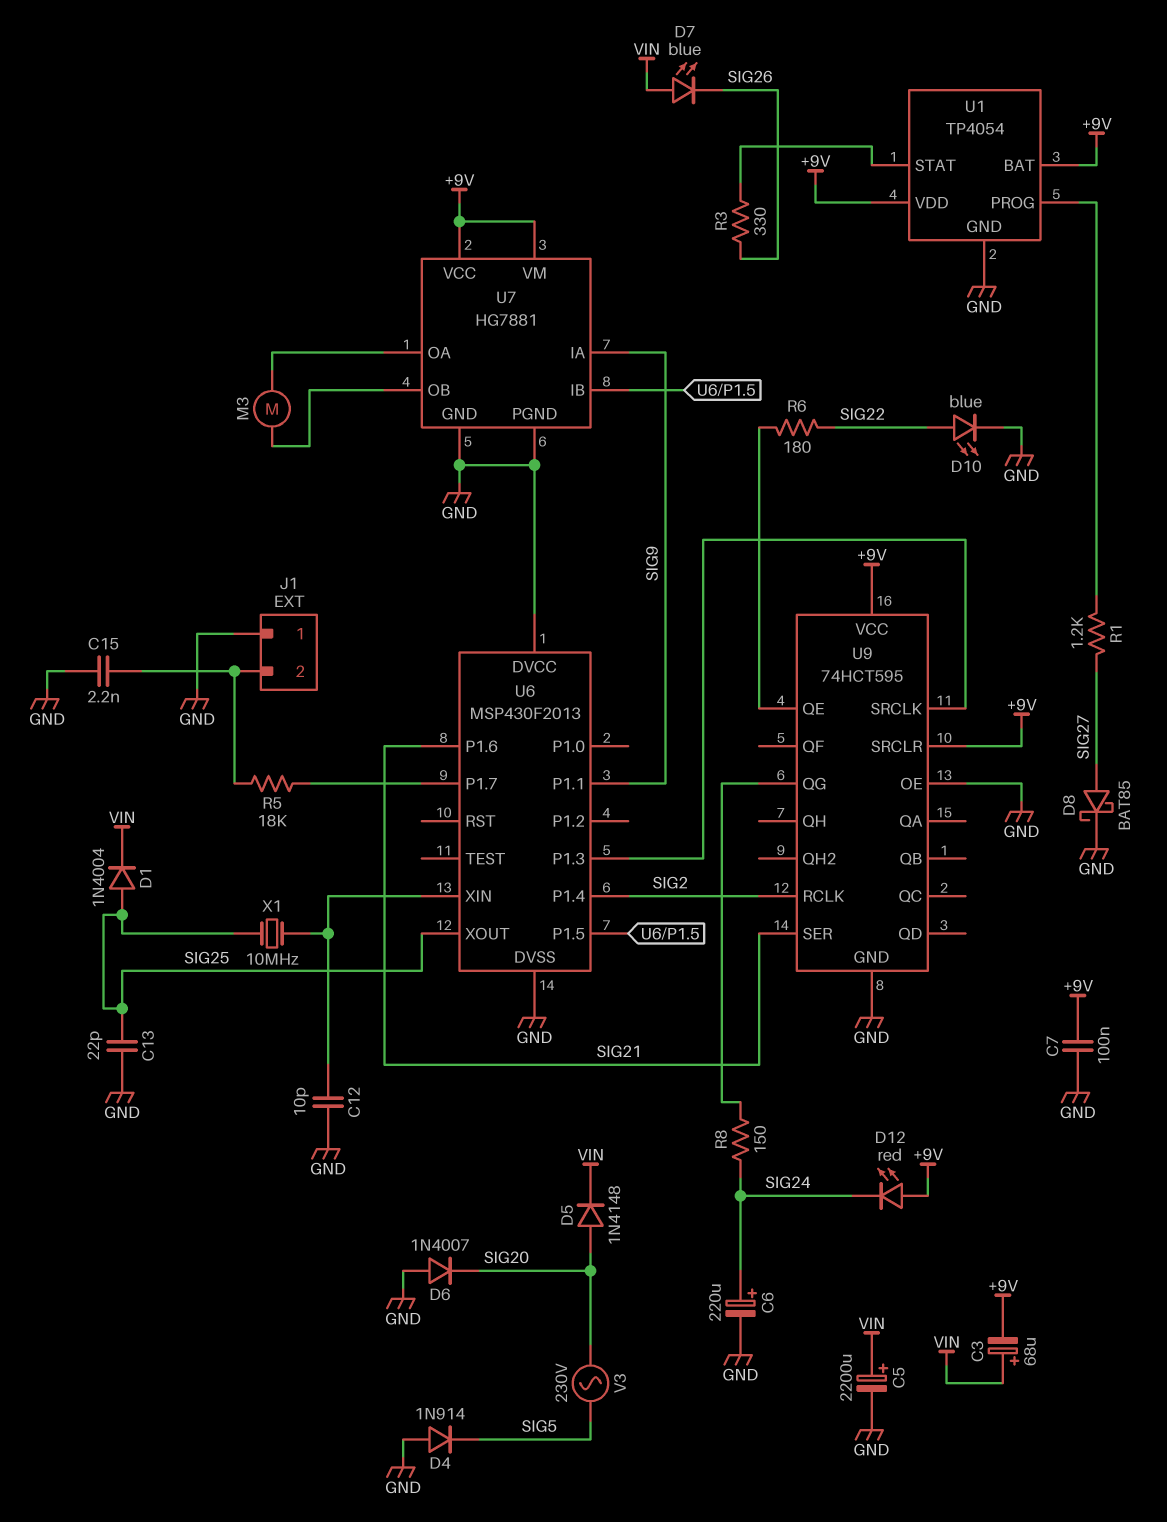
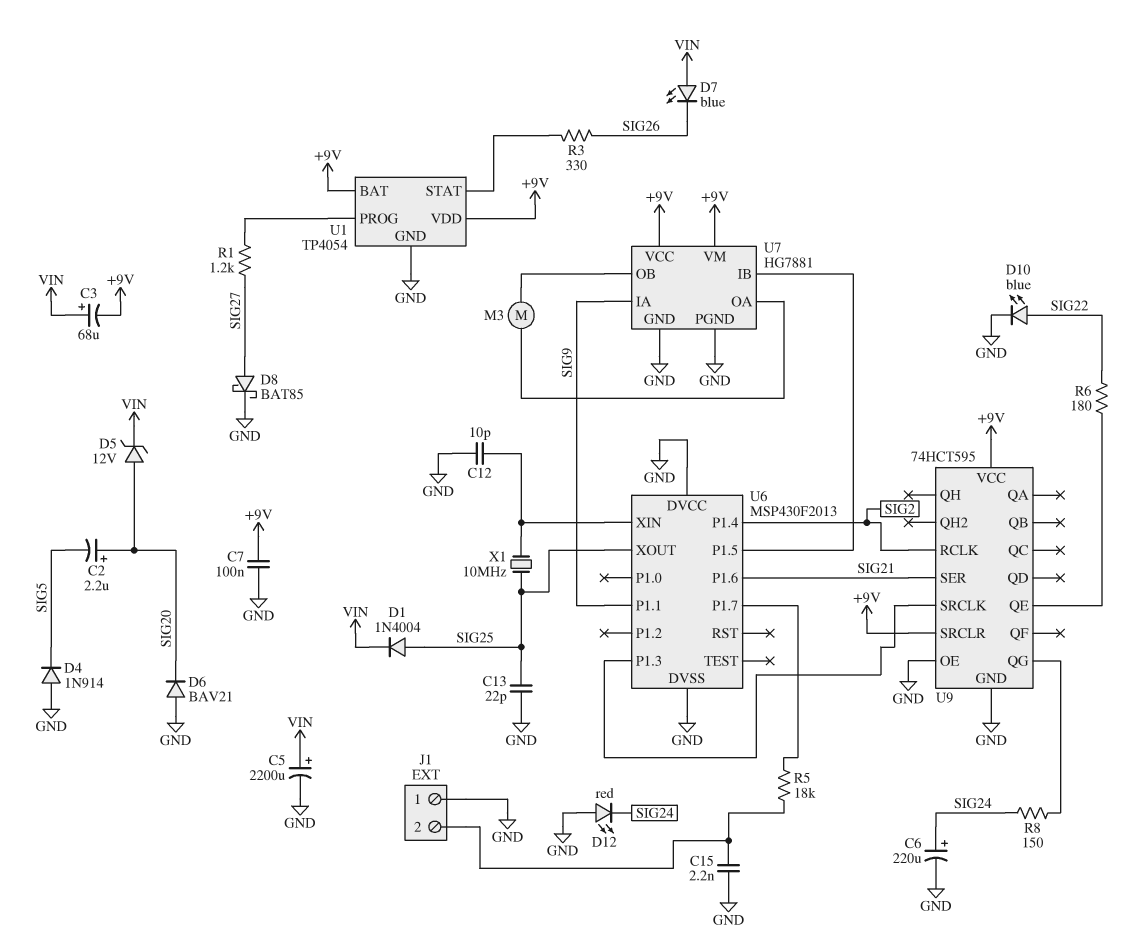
C2: none -> 2.2uF (plus SIG20, minus SIG5)
D5: diode 1N4148 (A SIG20, K VIN) -> zener 12V (A SIG20, K VIN)
D6: diode 1N4007 (A GND, K SIG20) -> diode BAV21 (A GND, K SIG20)
D12: LED red (A +9V, K SIG24) -> LED red (A GND, K SIG24)
V3: AC 230V (SIG5, SIG20) -> none

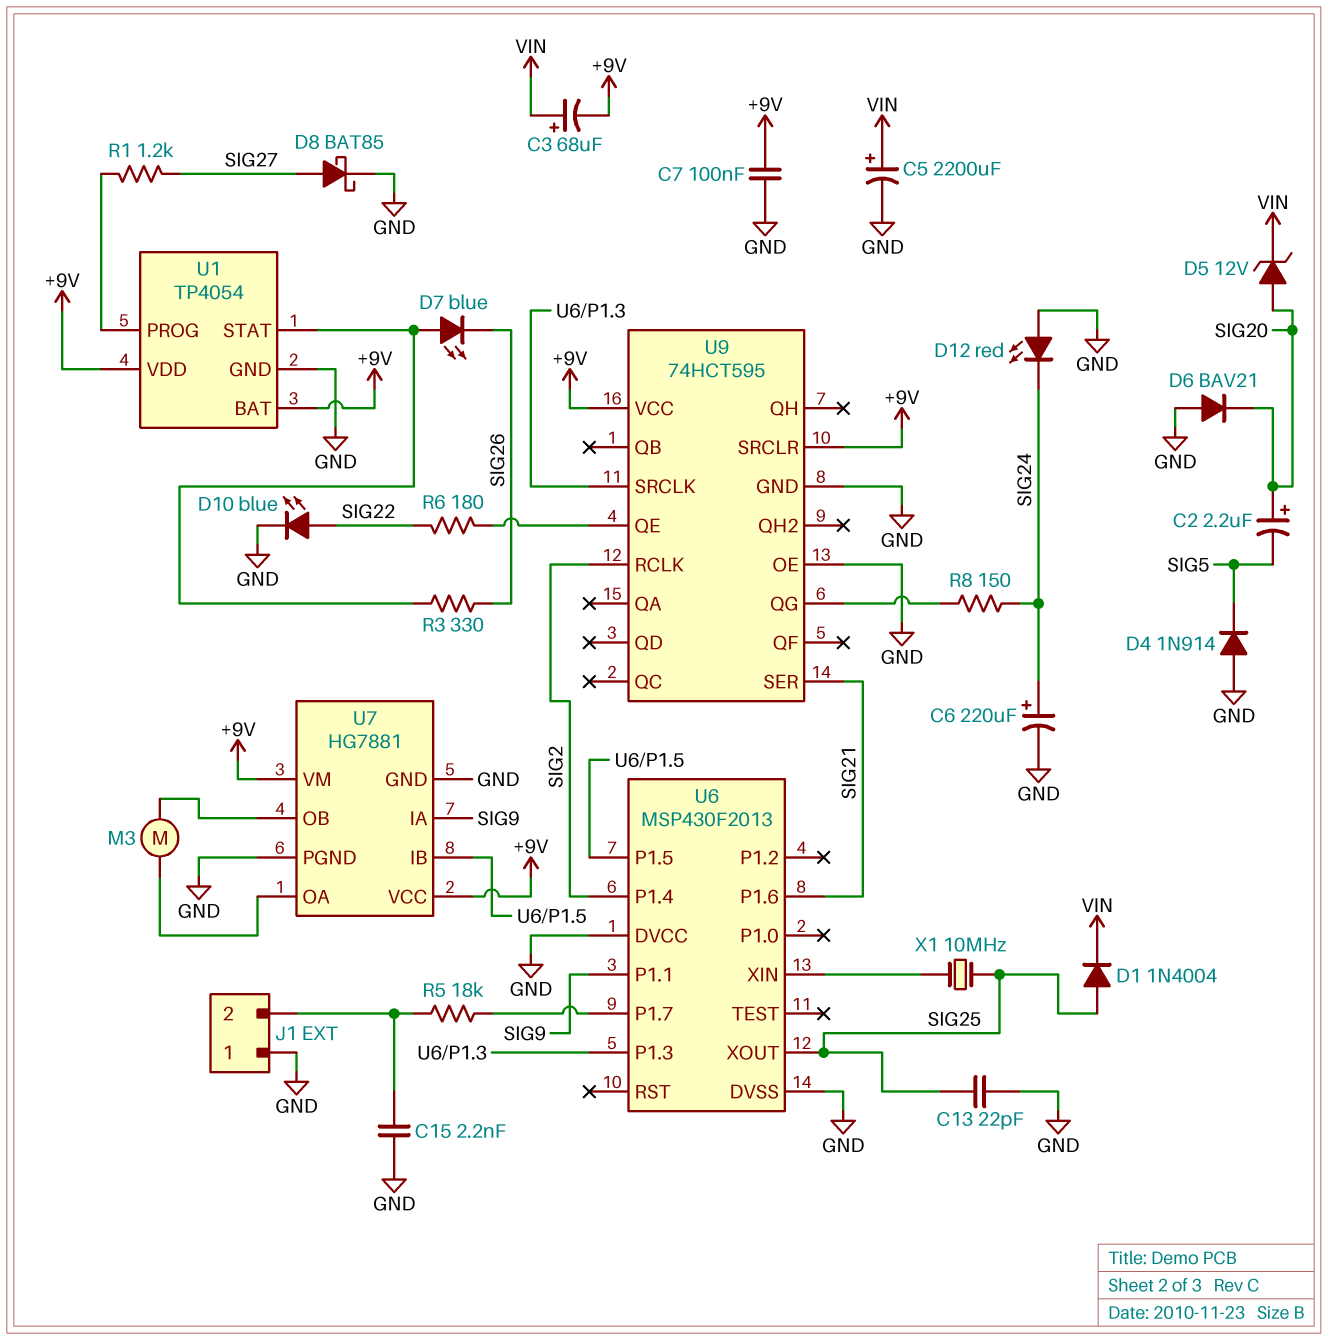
C12: 10pF (GND, U6/XIN) -> none
D7: LED blue (A VIN, K SIG26) -> LED blue (A U1/STAT, K SIG26)

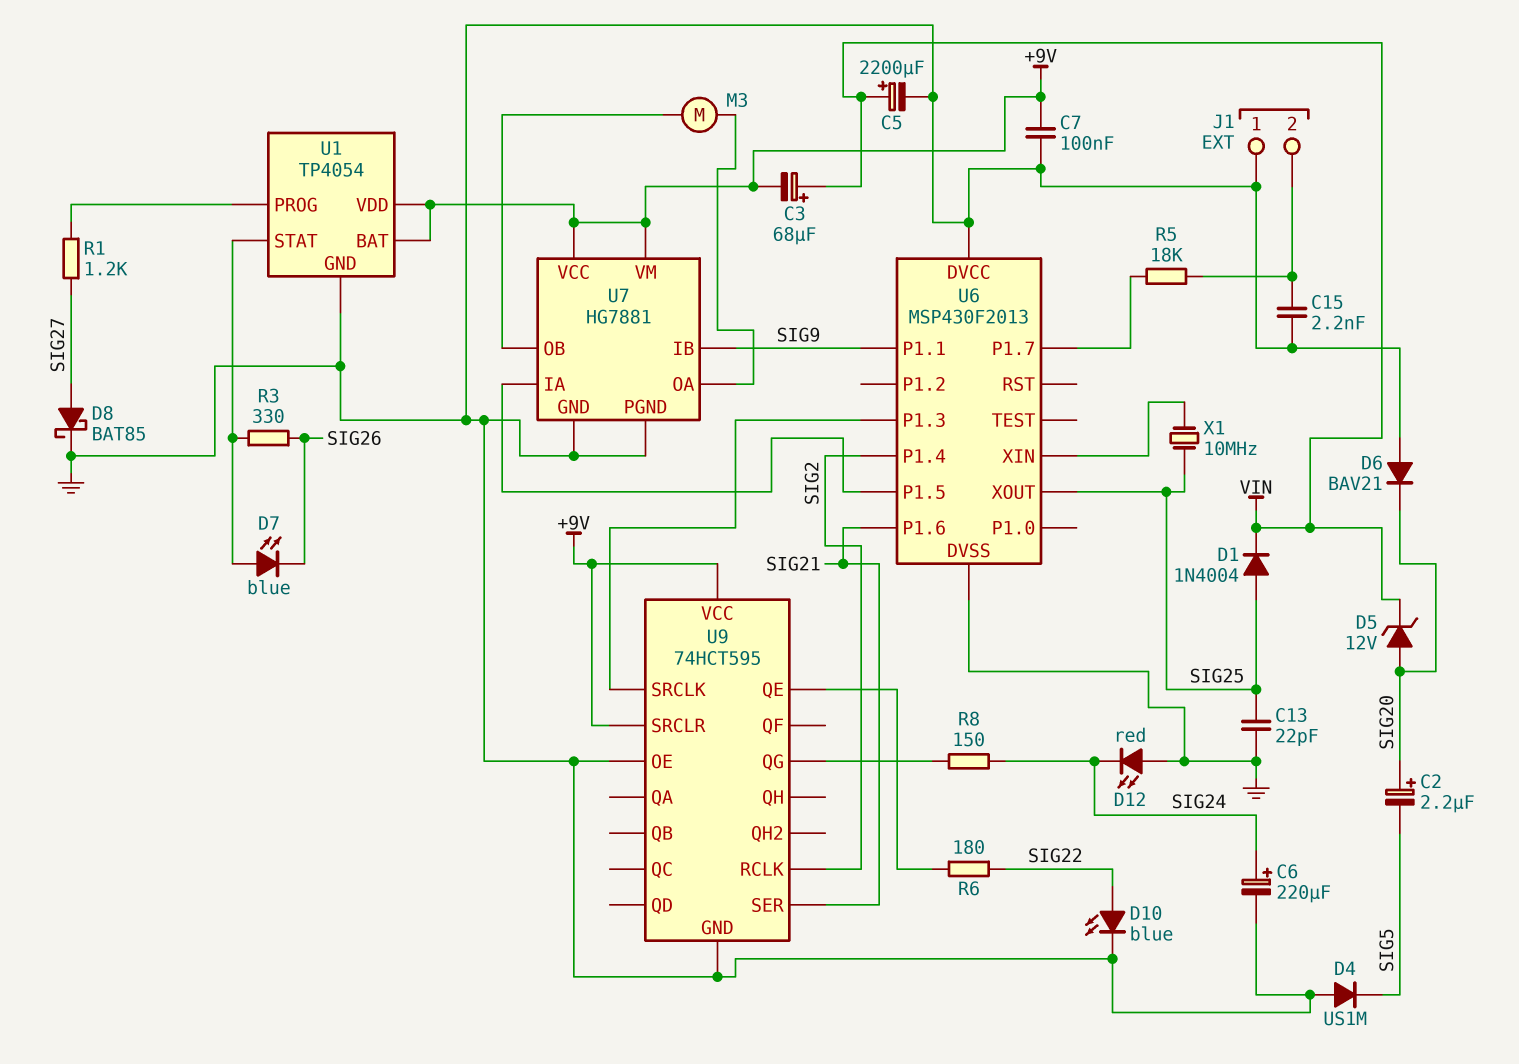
D4: diode 1N914 (A GND, K SIG5) -> diode US1M (A GND, K SIG5)
U7 pin IA: SIG9 -> U6/P1.5
U7 pin IB: U6/P1.5 -> SIG9

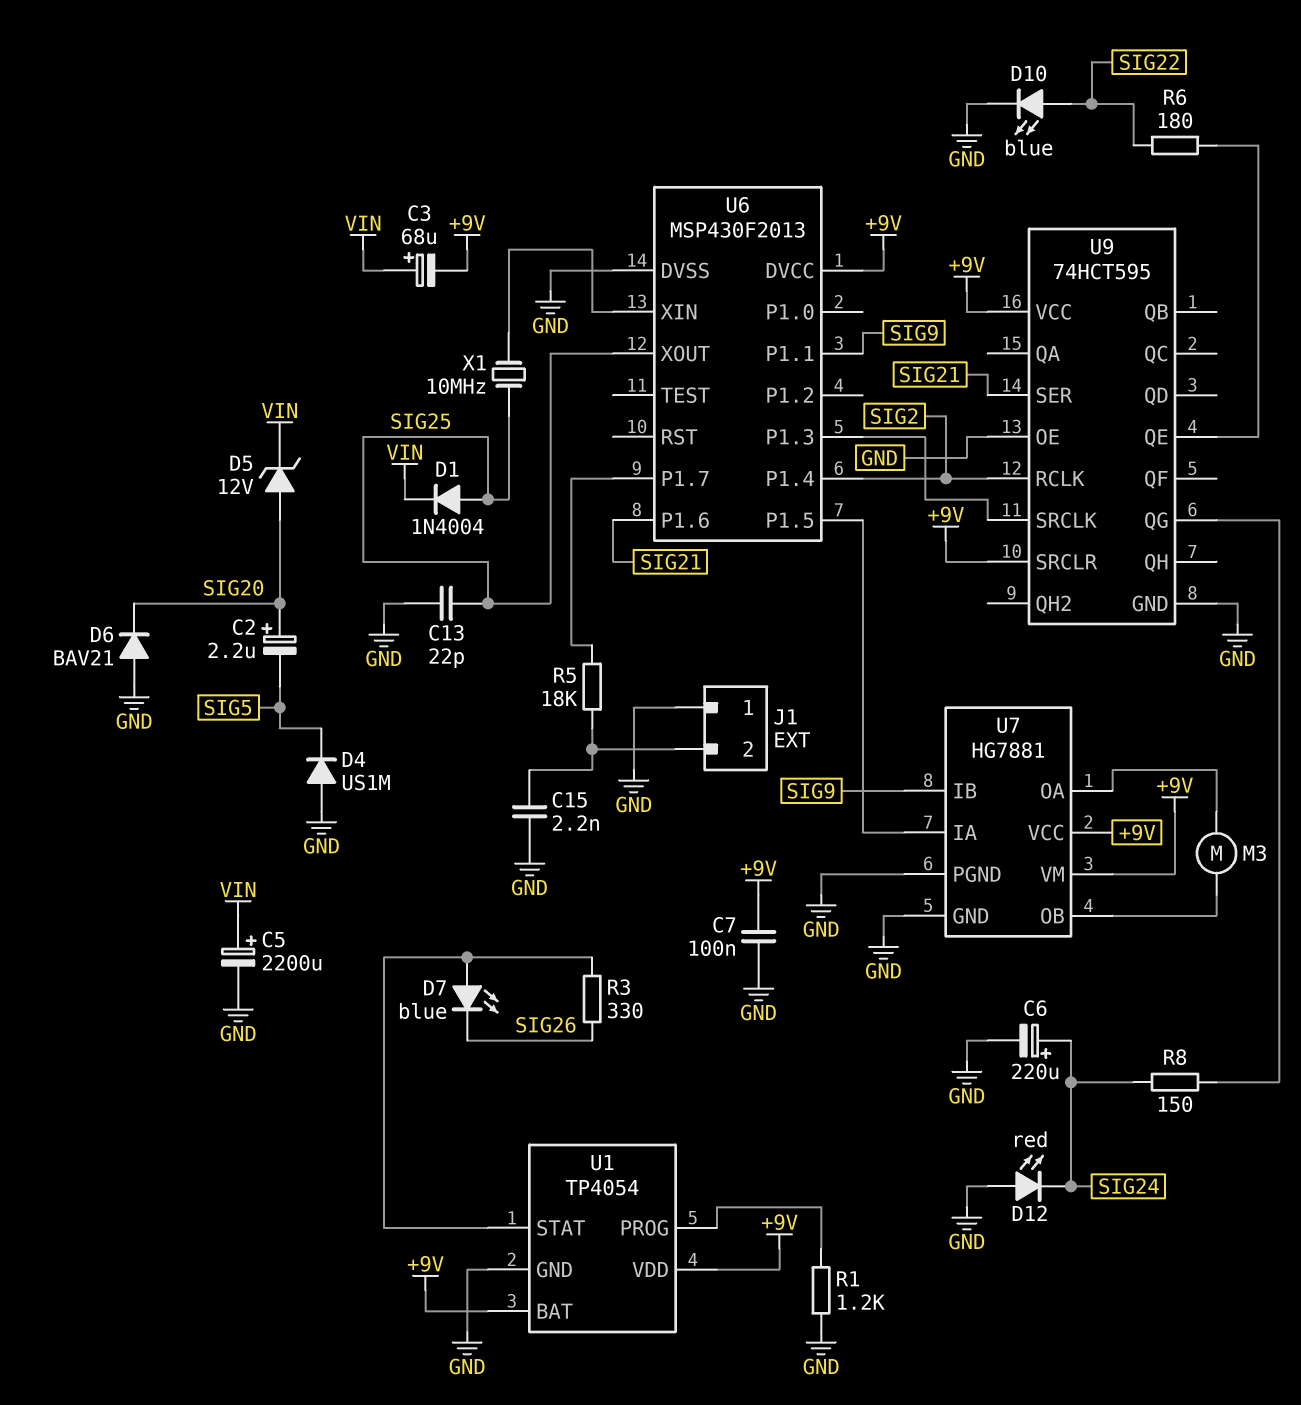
D8: schottky BAT85 (A SIG27, K GND) -> none
R1: 1.2k (SIG27, U1/PROG) -> 1.2k (GND, U1/PROG)
U6 pin DVCC: GND -> +9V

